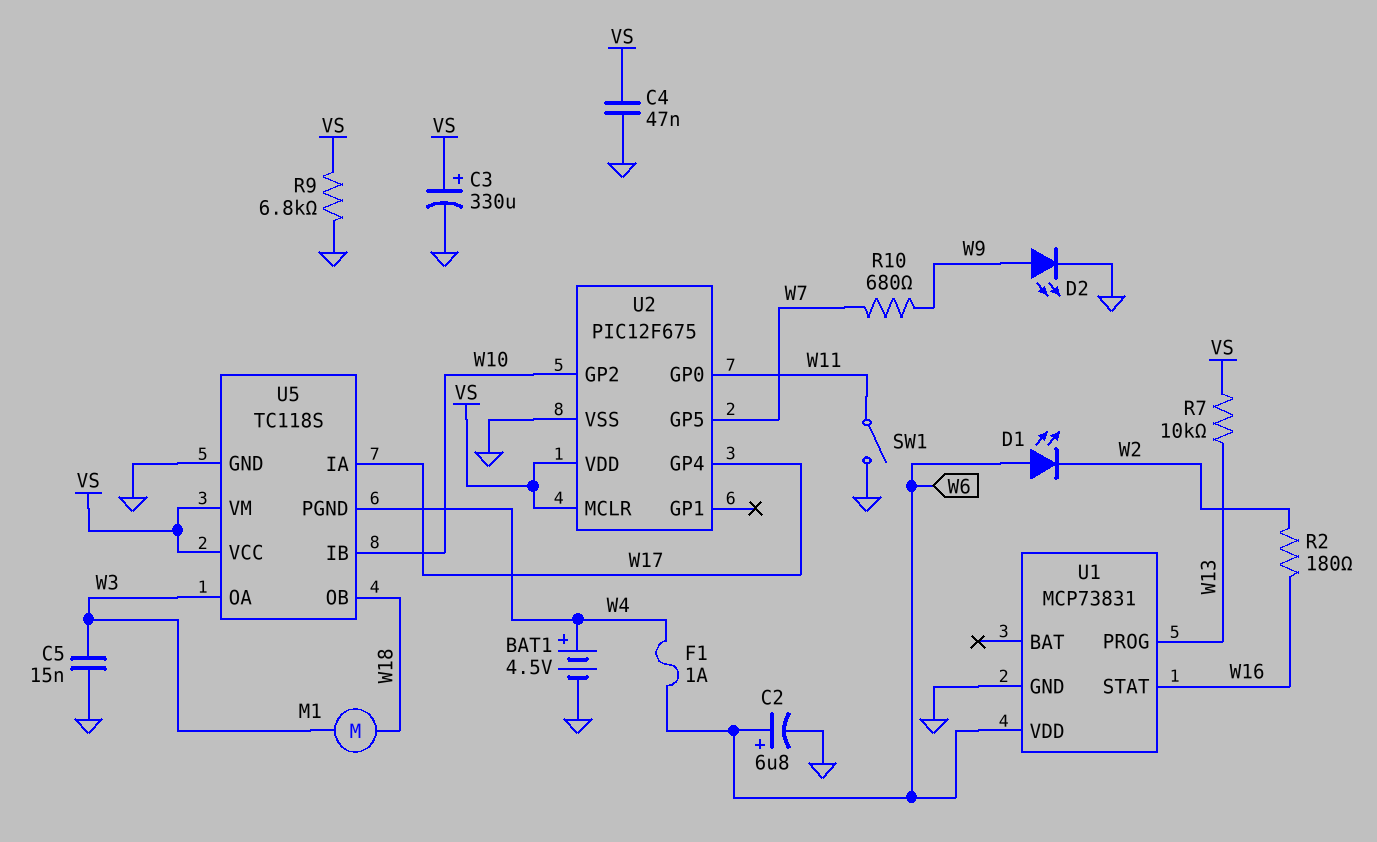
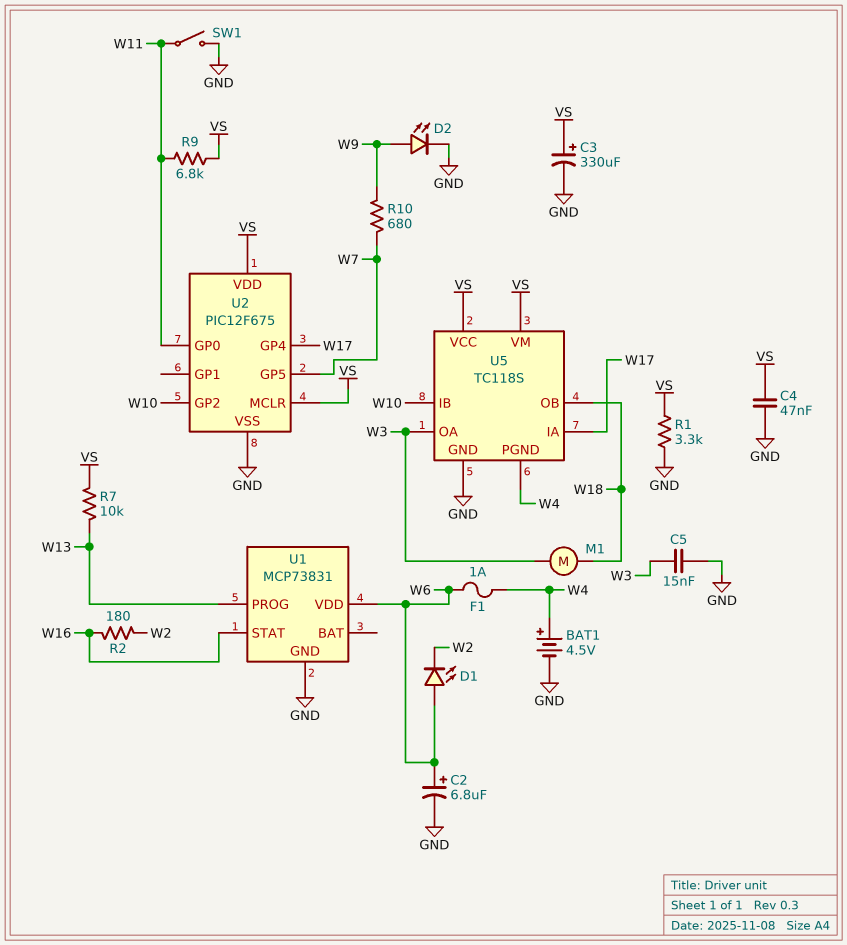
R1: none -> 3.3k (GND, VS)
R9: 6.8k (GND, VS) -> 6.8k (VS, W11)

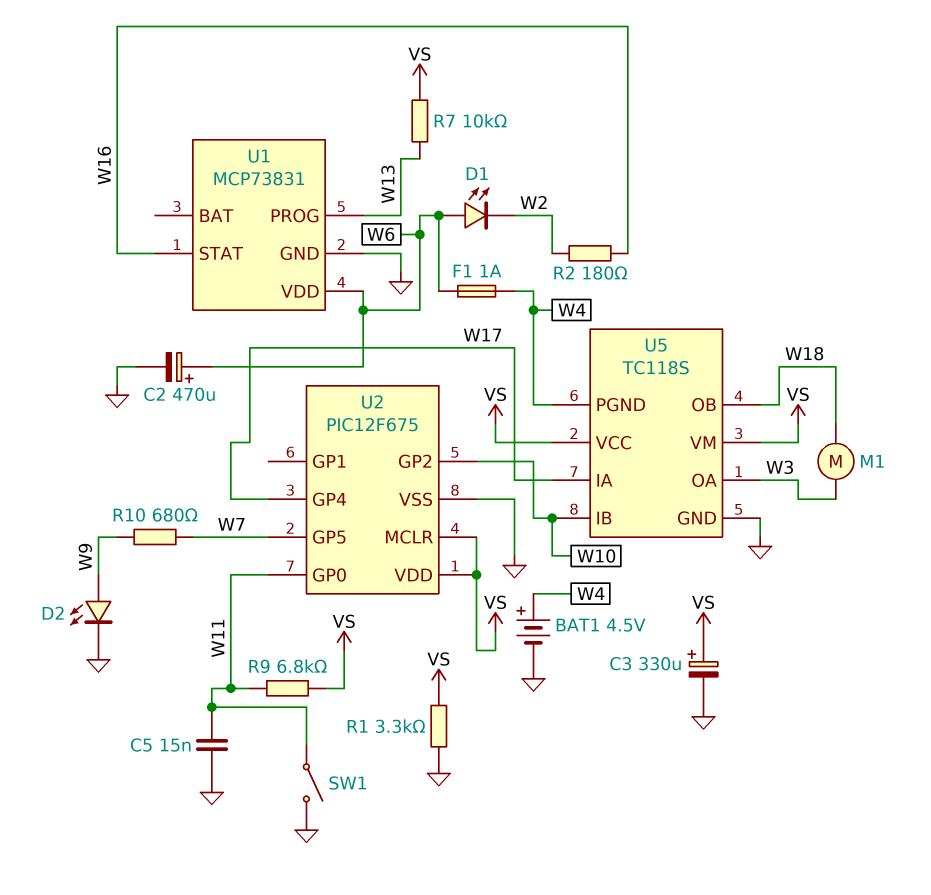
C2: 6.8uF (plus W6, minus GND) -> 470uF (plus W6, minus GND)
C4: 47nF (GND, VS) -> none
C5: 15nF (GND, W3) -> 15nF (GND, W11)

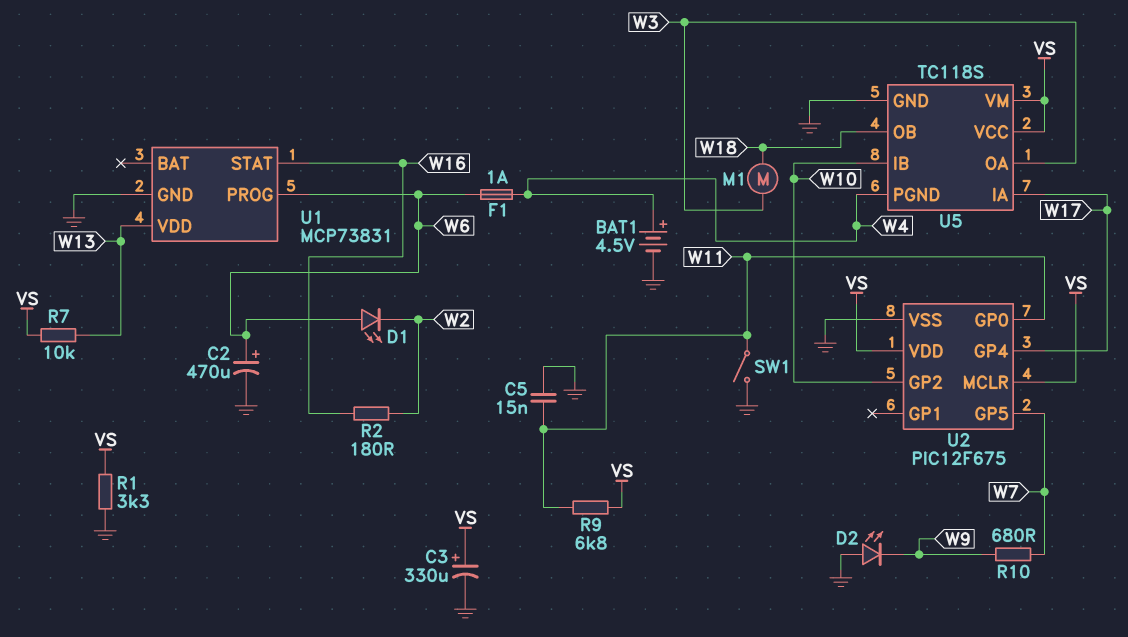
D2: LED (A W9, K GND) -> LED (A GND, K W9)
U1 pin PROG: W13 -> W6
U1 pin VDD: W6 -> W13

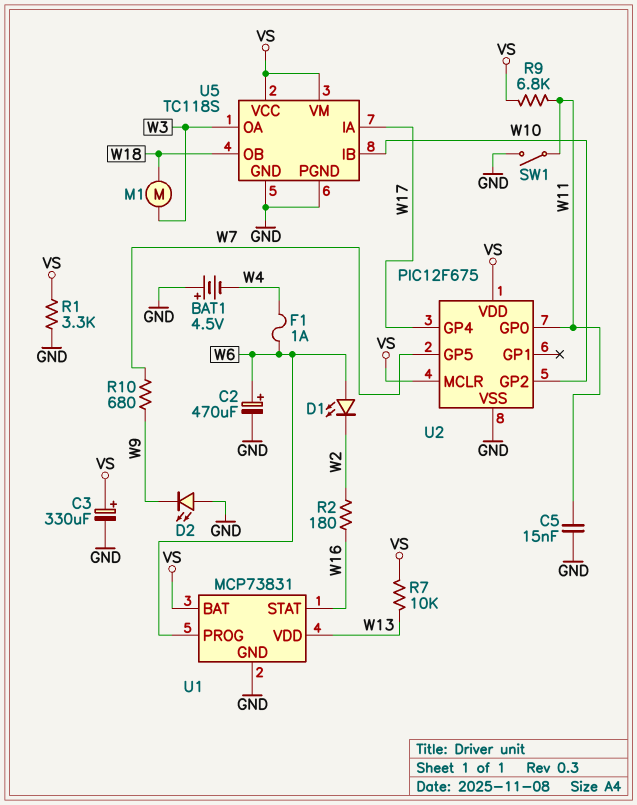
BAT1: 4.5V (plus W4, minus GND) -> 4.5V (plus GND, minus W4)
U1 pin BAT: none -> VS
U5 pin PGND: W4 -> GND

